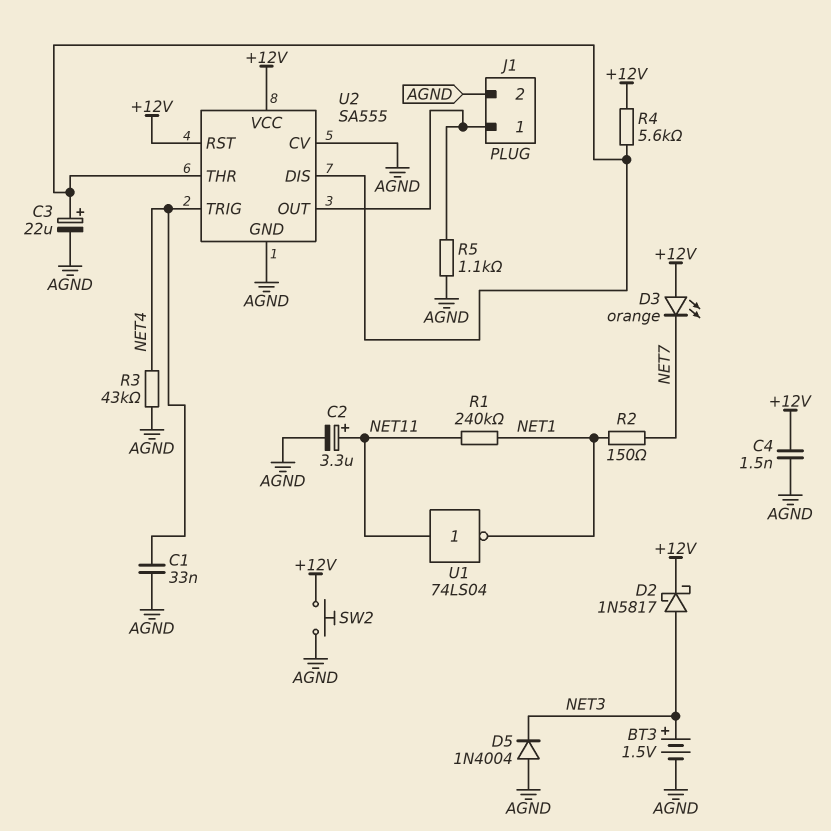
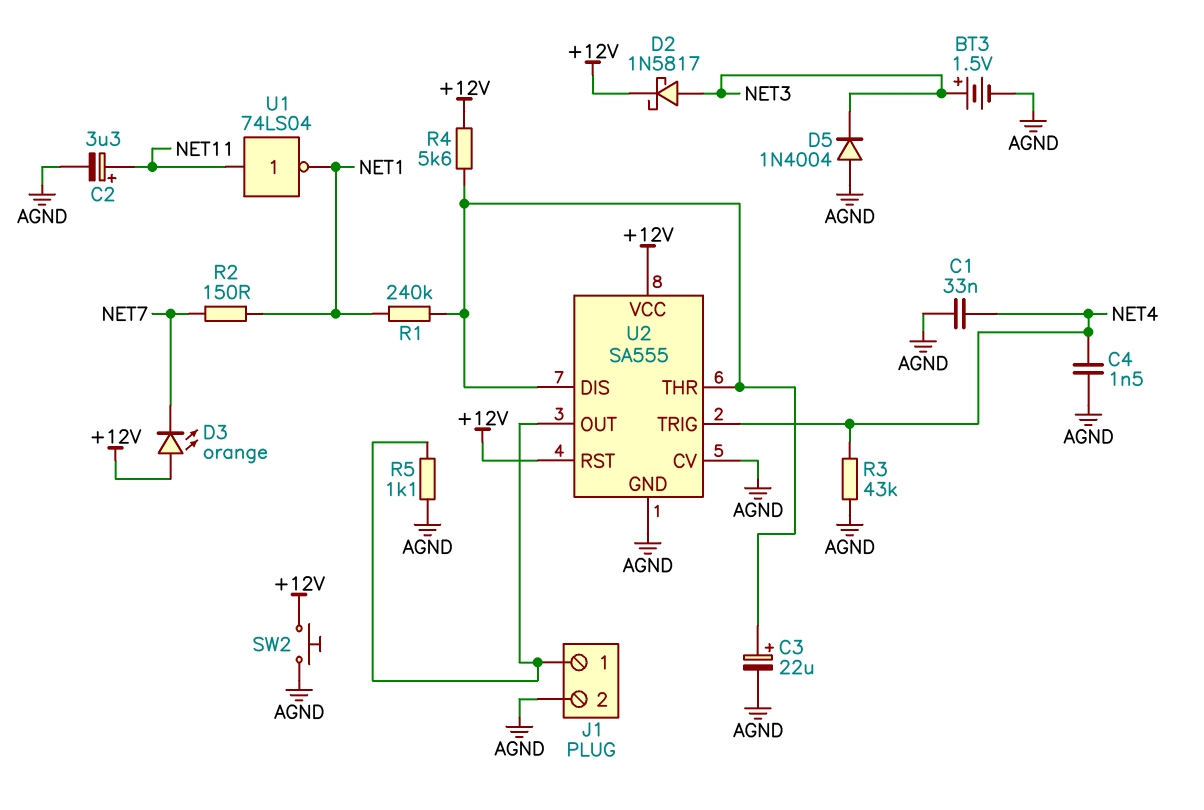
C4: 1.5nF (+12V, AGND) -> 1.5nF (AGND, NET4)
R1: 240k (NET1, NET11) -> 240k (NET1, U2/DIS)

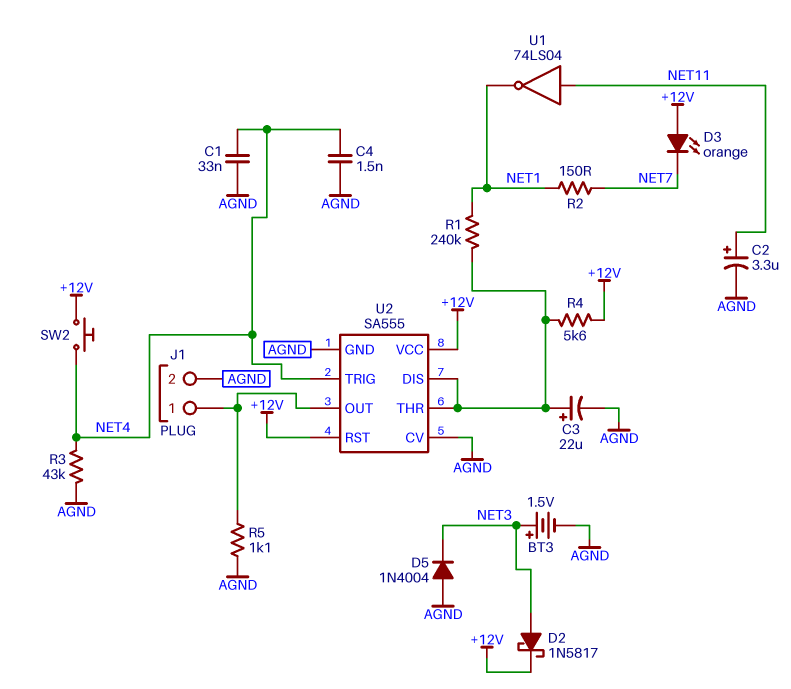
SW2: button (+12V, AGND) -> button (+12V, NET4)

